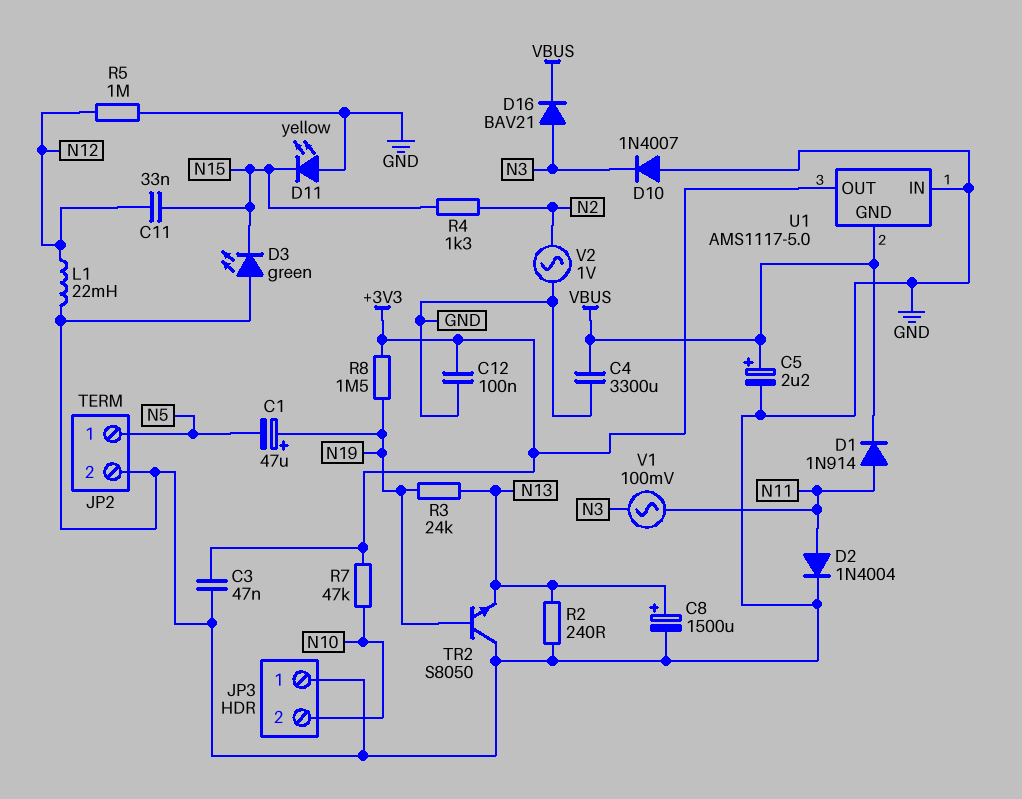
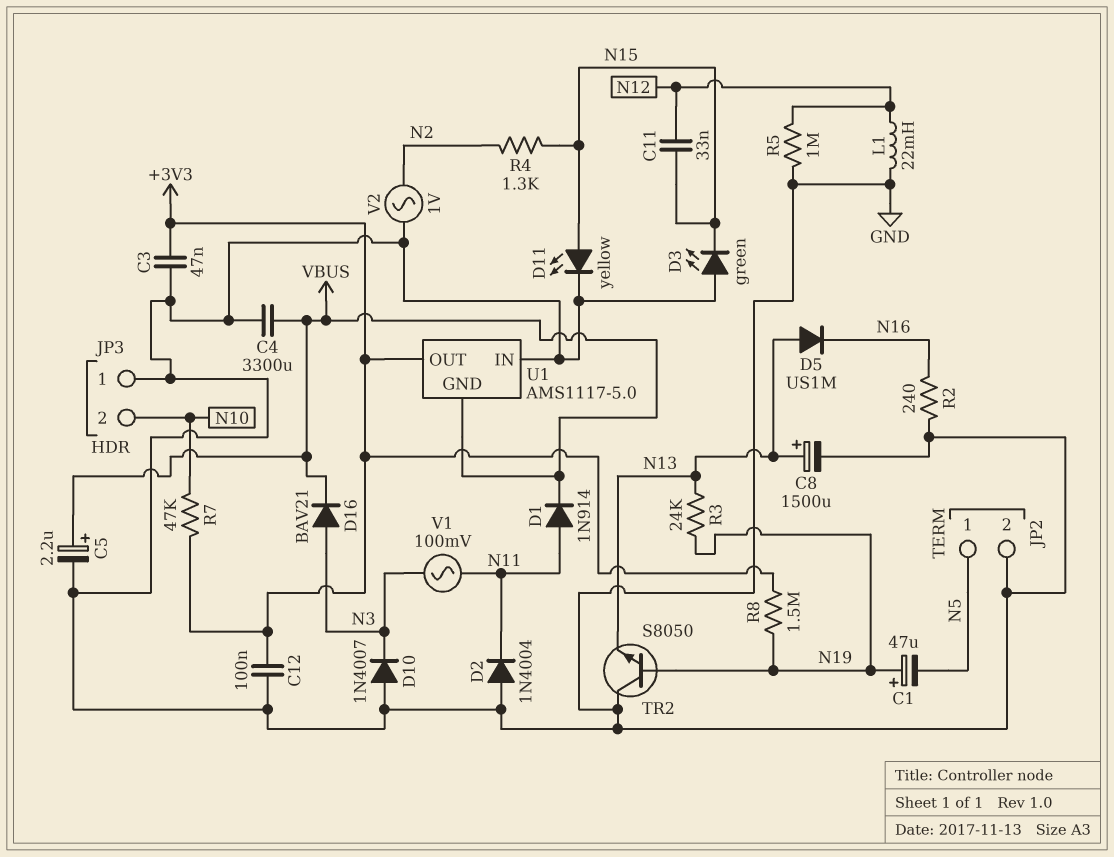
D2: diode 1N4004 (A N11, K GND) -> diode 1N4004 (A GND, K N11)
D5: none -> diode US1M (A N13, K N16)
D11: LED yellow (A GND, K N15) -> LED yellow (A N15, K GND)
R2: 240 (GND, N13) -> 240 (GND, N16)

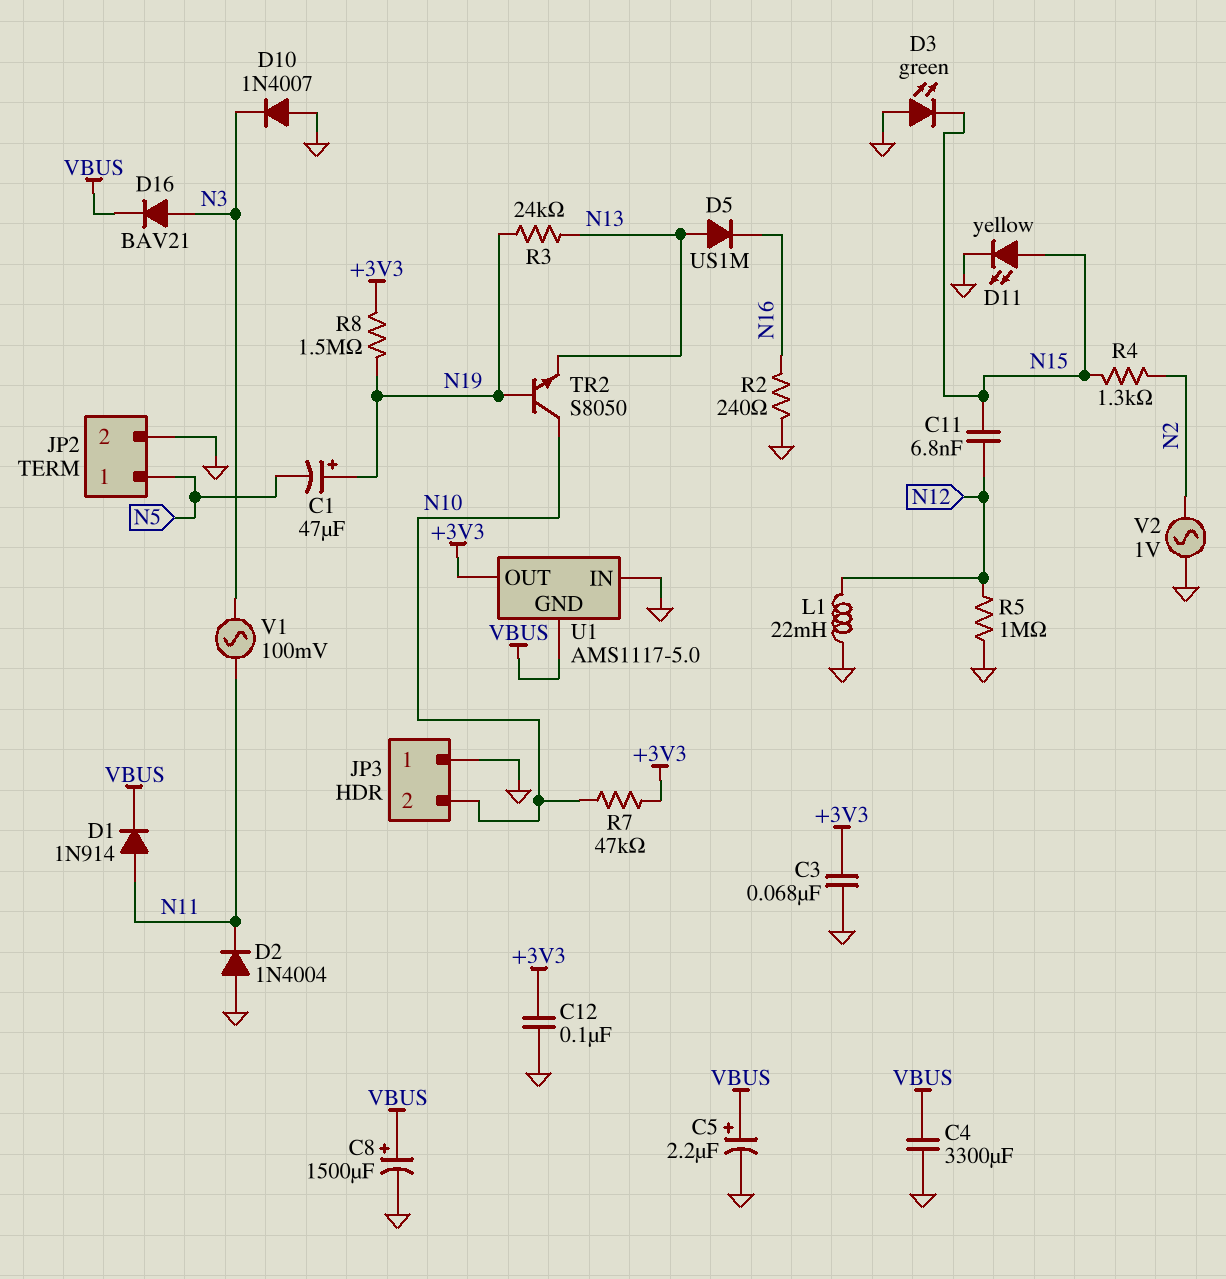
C3: 47nF (+3V3, GND) -> 68nF (+3V3, GND)
C8: 1500uF (plus N13, minus GND) -> 1500uF (plus VBUS, minus GND)
C11: 33nF (N12, N15) -> 6.8nF (N12, N15)
TR2: NPN S8050 (B N19, C GND, E N13) -> NPN S8050 (B N19, C N10, E N13)

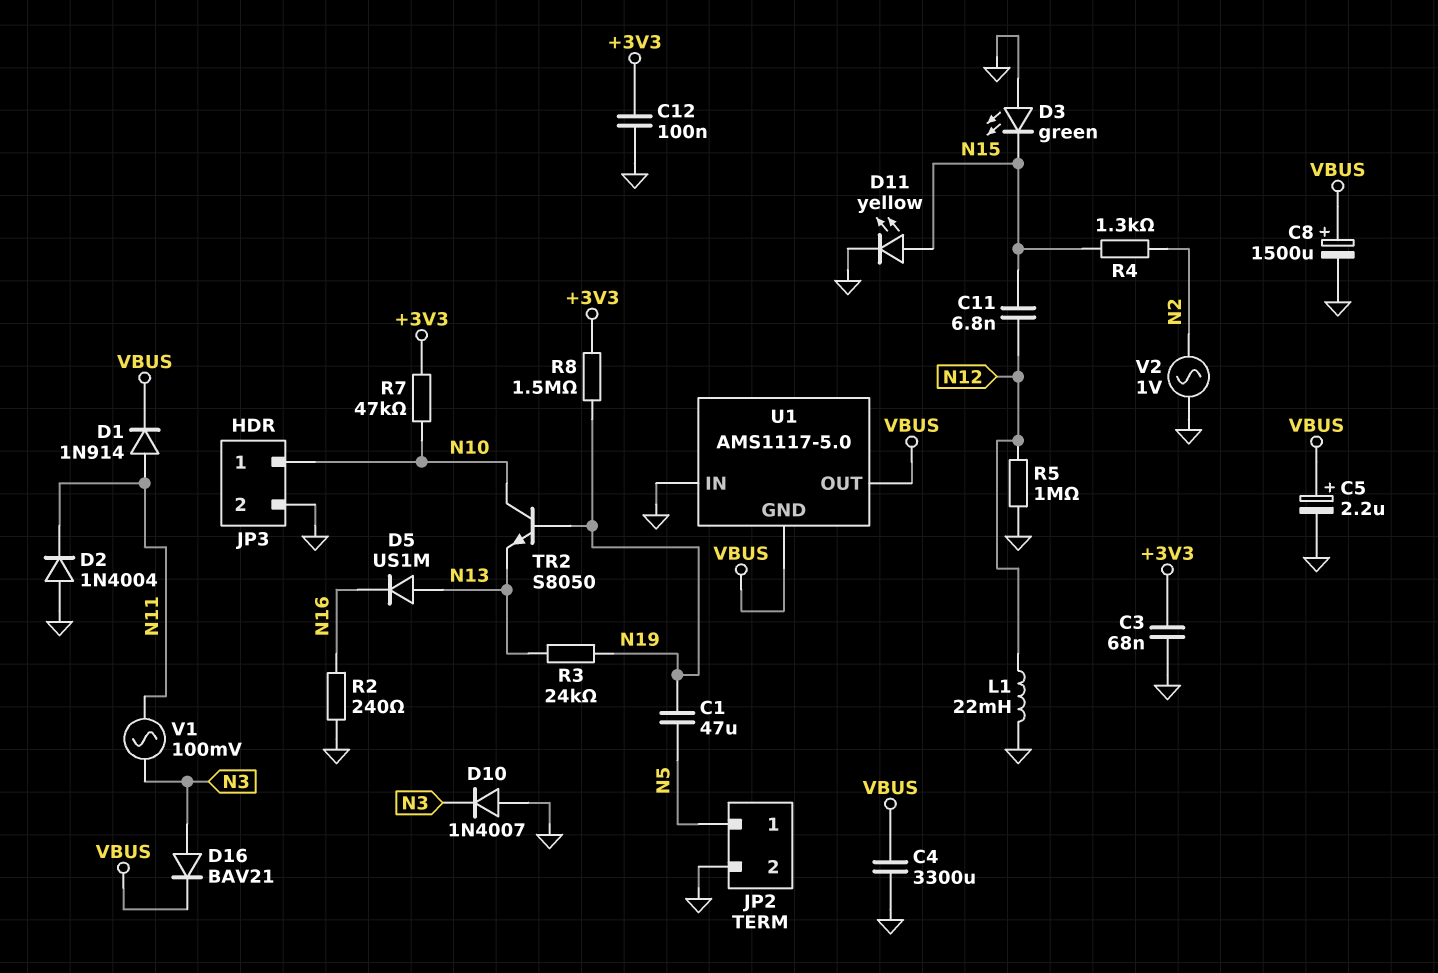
C1: 47uF (plus N19, minus N5) -> 47uF (N5, N19)
JP3 pin 1: GND -> N10
JP3 pin 2: N10 -> GND
U1 pin OUT: +3V3 -> VBUS

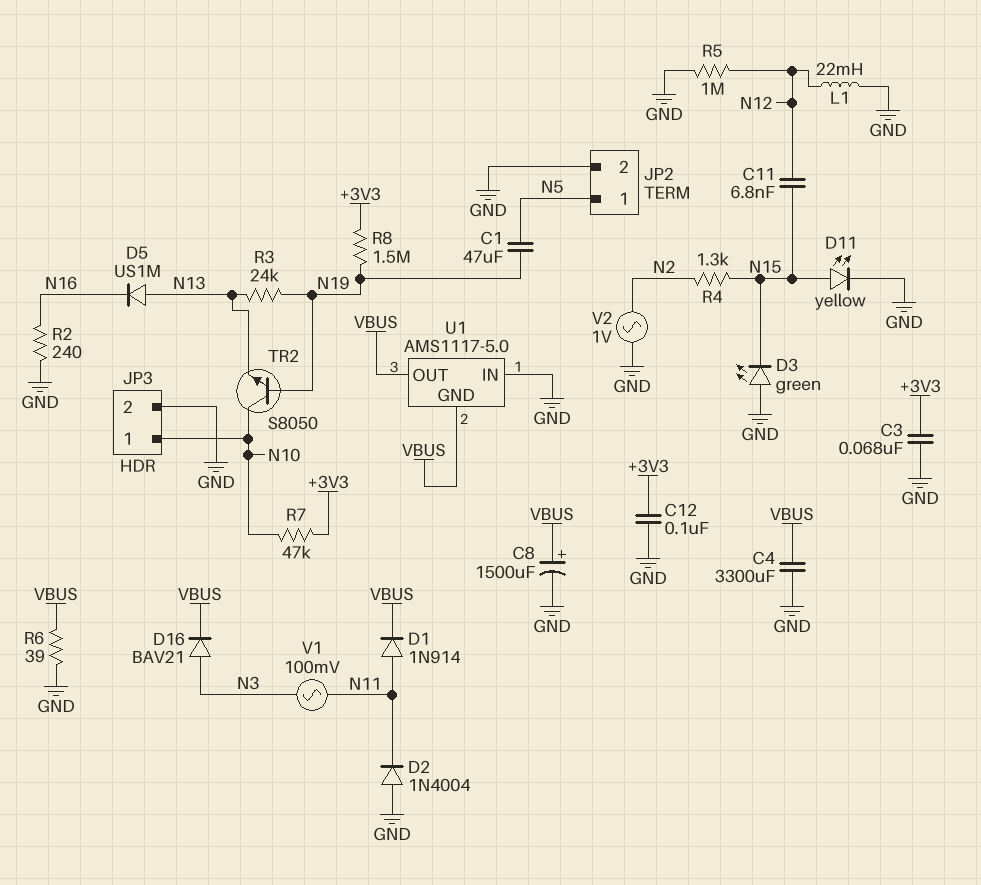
C5: 2.2uF (plus VBUS, minus GND) -> none
D10: diode 1N4007 (A GND, K N3) -> none
R6: none -> 39 (GND, VBUS)

